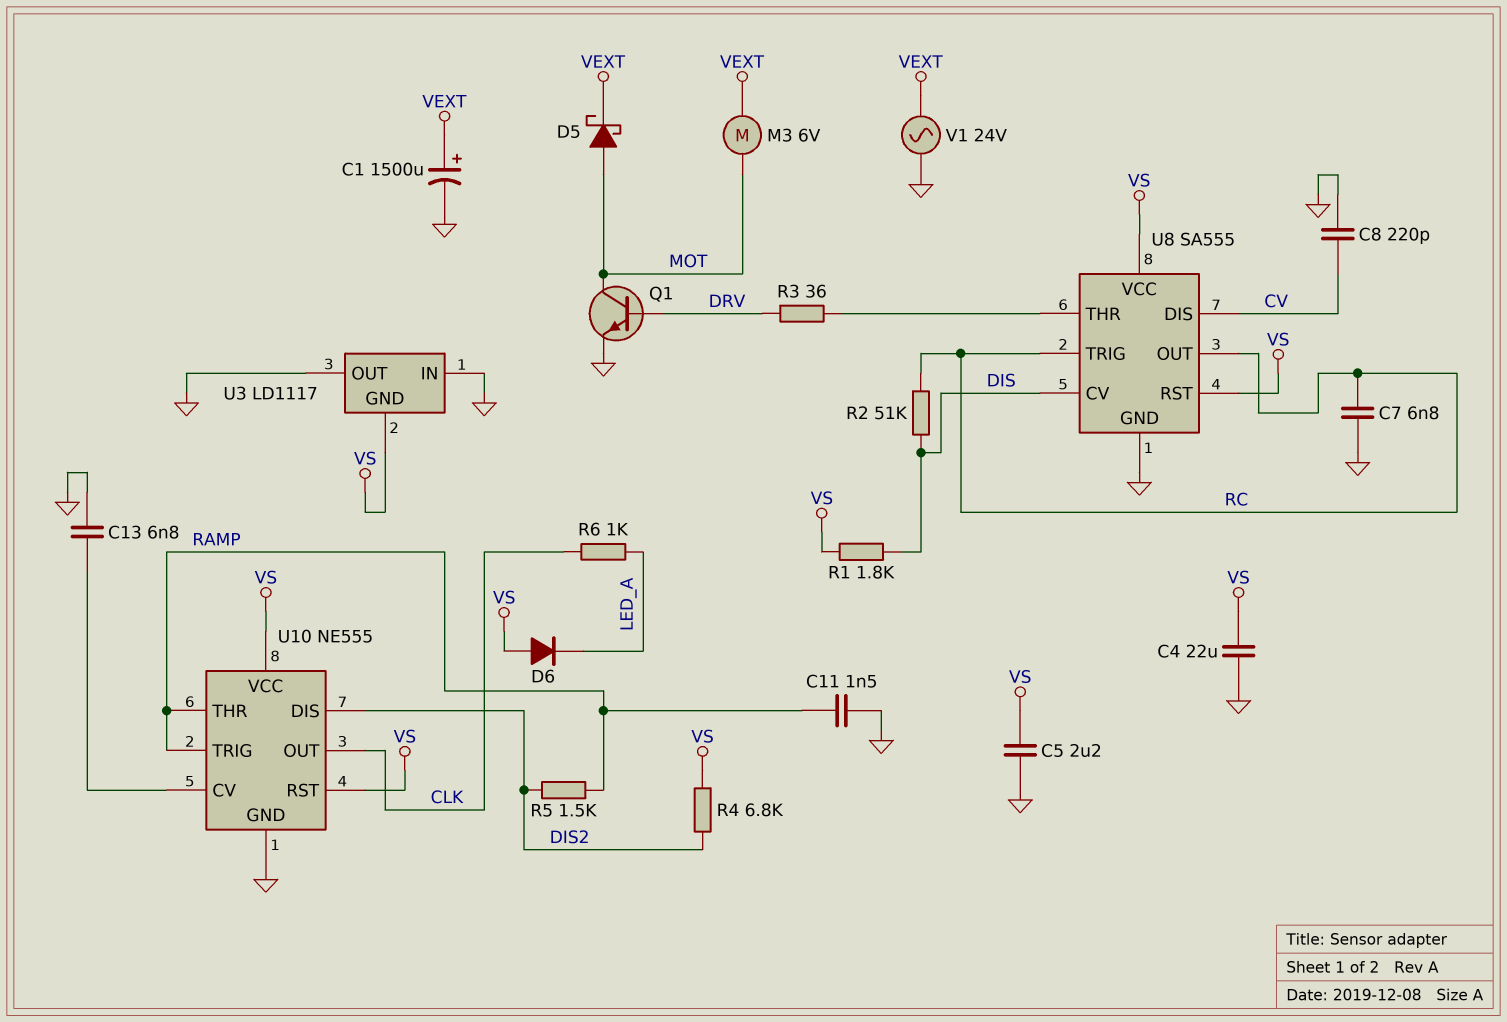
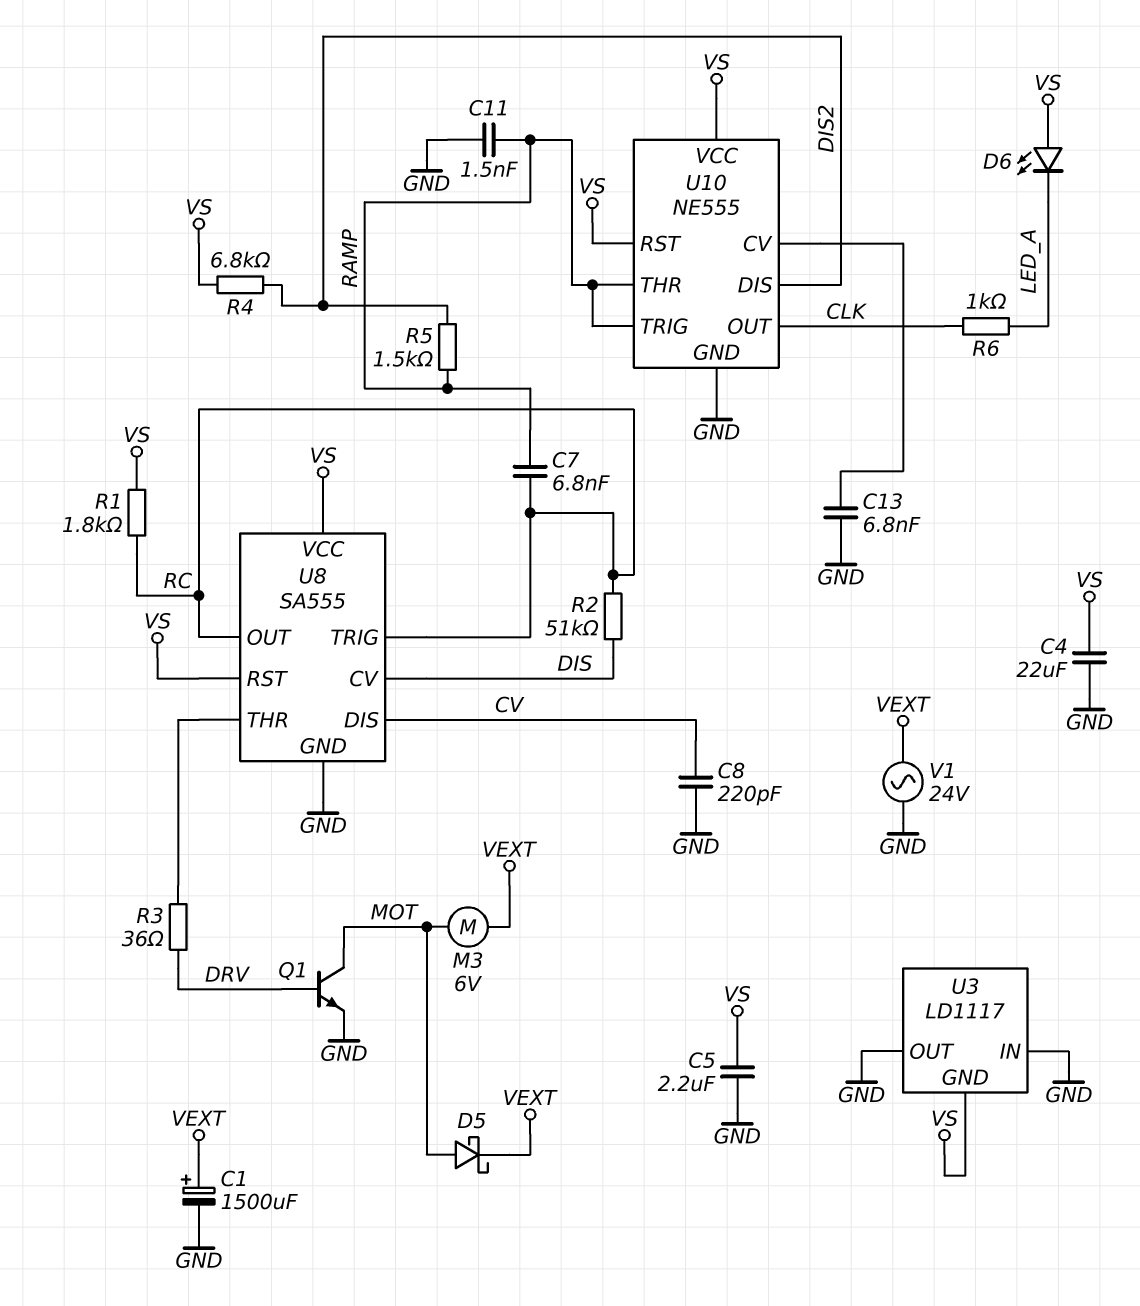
C7: 6.8nF (GND, RC) -> 6.8nF (RAMP, RC)
D6: diode (A VS, K LED_A) -> LED (A VS, K LED_A)
R1: 1.8k (DIS, VS) -> 1.8k (RC, VS)

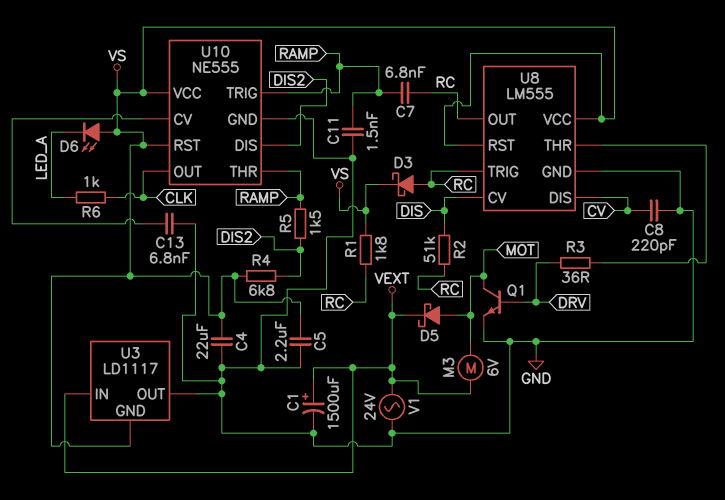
D3: none -> schottky (A RC, K VS)
U3 pin IN: GND -> VEXT
U8: SA555 -> LM555

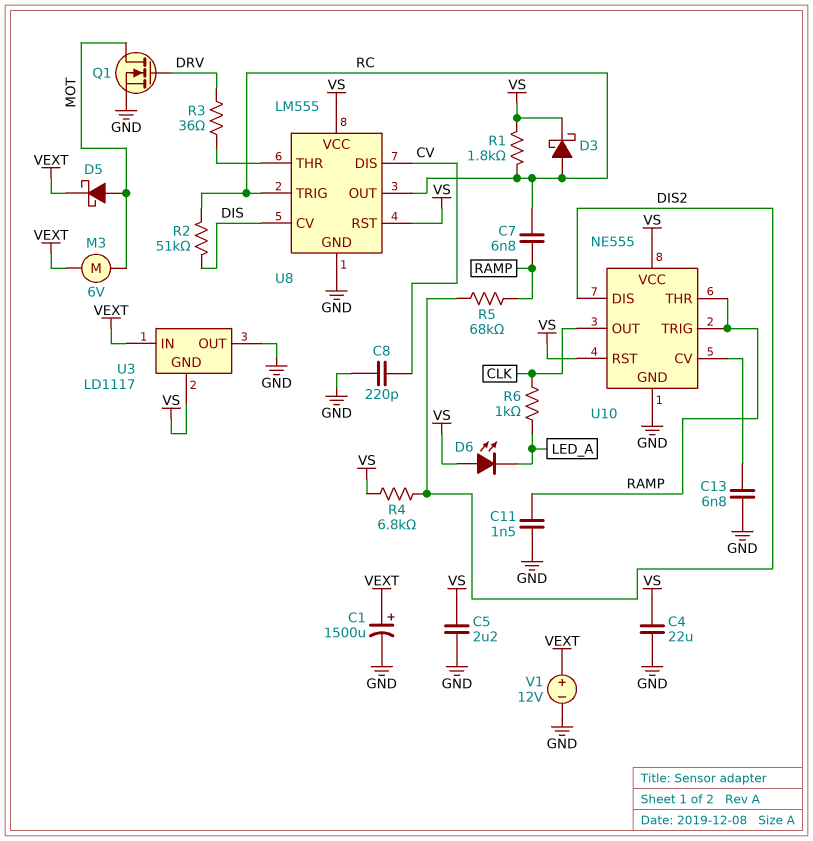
Q1: NPN (B DRV, C MOT, E GND) -> NMOS (G DRV, D MOT, S GND)
R5: 1.5k (DIS2, RAMP) -> 68k (DIS2, RAMP)
V1: AC 24V (GND, VEXT) -> 12V (plus VEXT, minus GND)

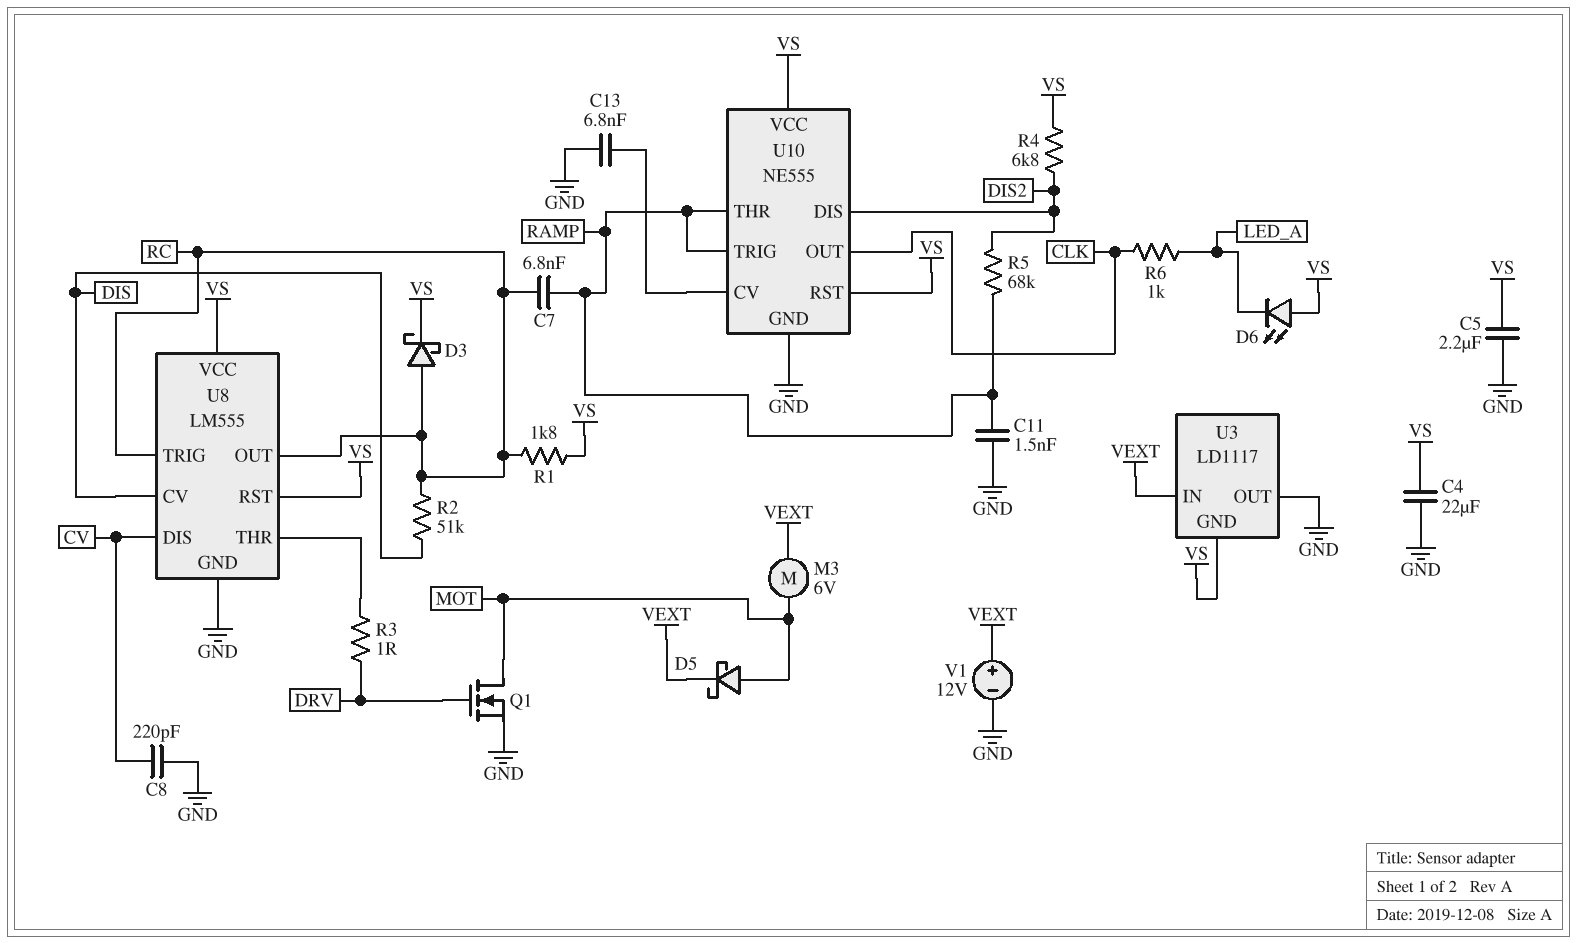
C1: 1500uF (plus VEXT, minus GND) -> none
R3: 36 (DRV, U8/THR) -> 1 (DRV, U8/THR)

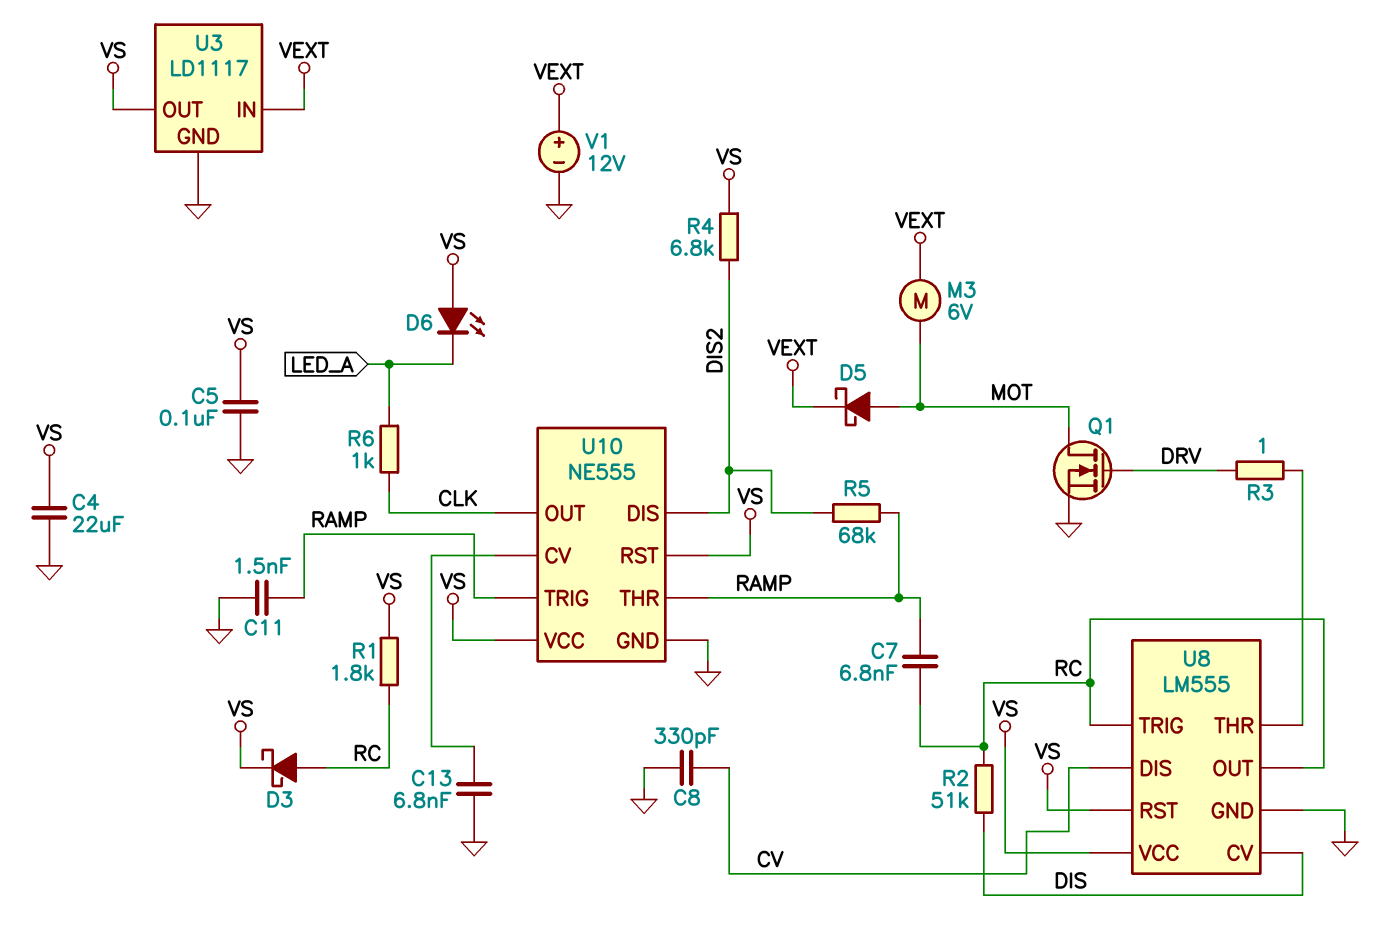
C5: 2.2uF (GND, VS) -> 100nF (GND, VS)
C8: 220pF (CV, GND) -> 330pF (CV, GND)
U3 pin GND: VS -> GND
U3 pin OUT: GND -> VS

